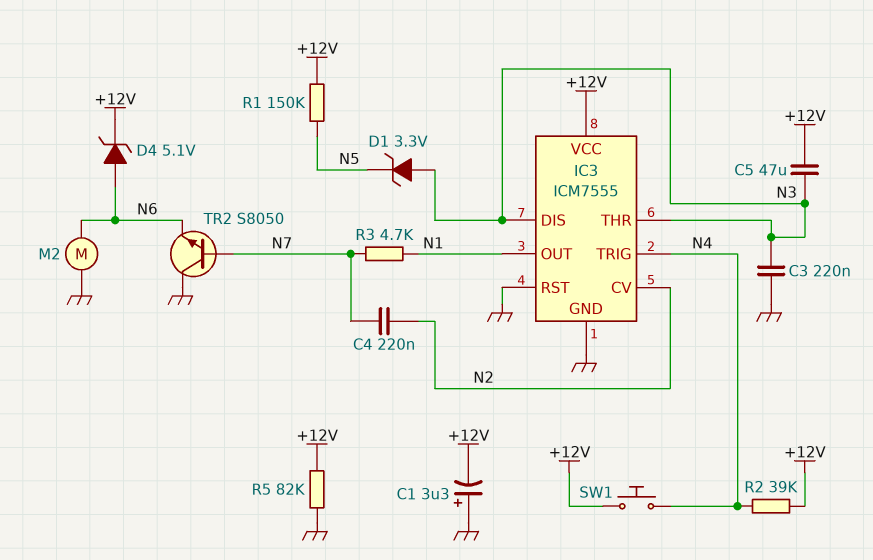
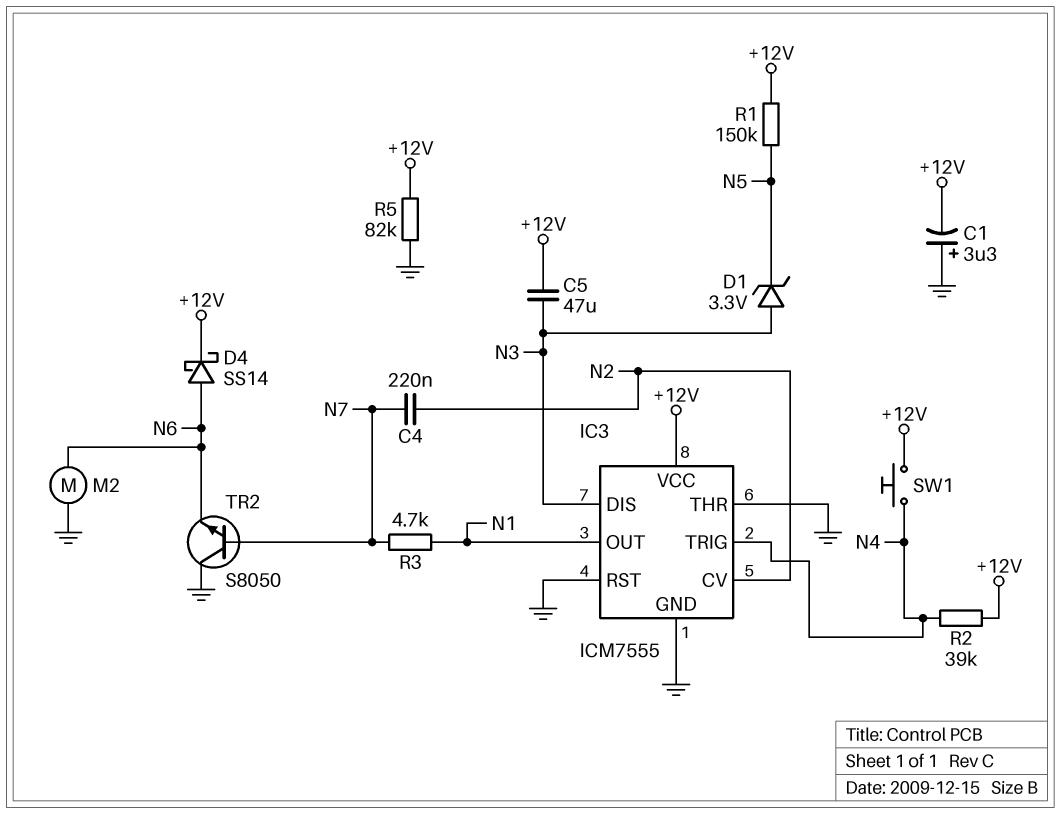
C3: 220nF (GND, N3) -> none
D4: zener 5.1V (A N6, K +12V) -> schottky SS14 (A N6, K +12V)
IC3 pin THR: N3 -> GND

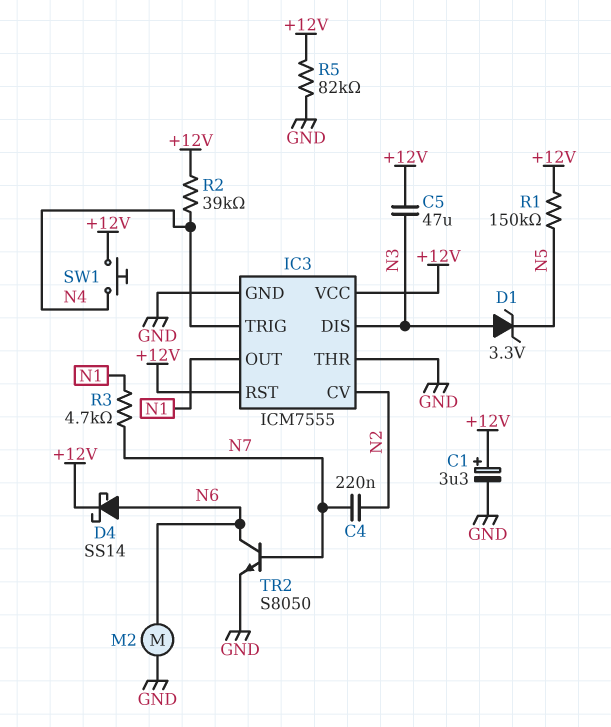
C1: 3.3uF (plus GND, minus +12V) -> 3.3uF (plus +12V, minus GND)
IC3 pin RST: GND -> +12V
TR2: NPN S8050 (B N7, C GND, E N6) -> NPN S8050 (B N7, C N6, E GND)

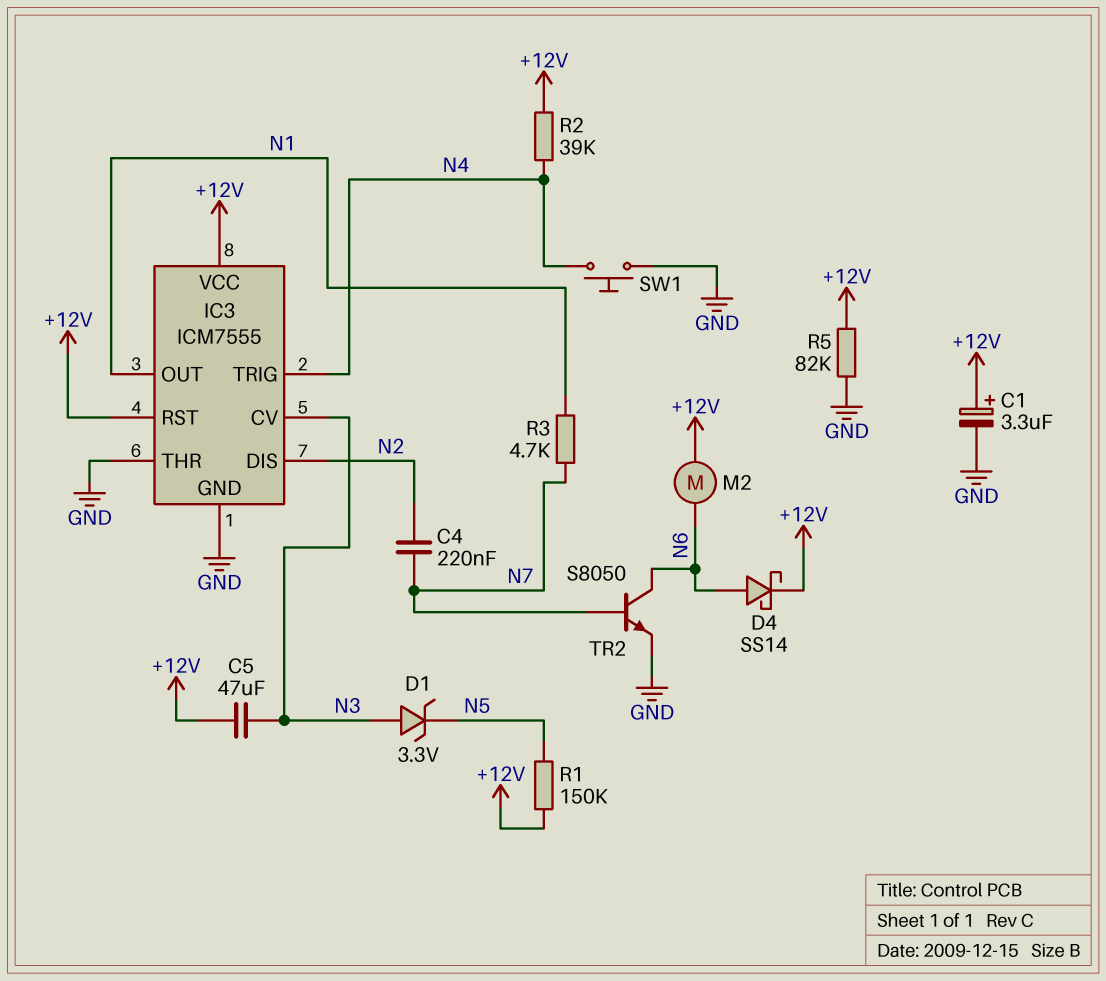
IC3 pin CV: N2 -> N3
IC3 pin DIS: N3 -> N2
M2: motor (GND, N6) -> motor (+12V, N6)
SW1: button (+12V, N4) -> button (GND, N4)

